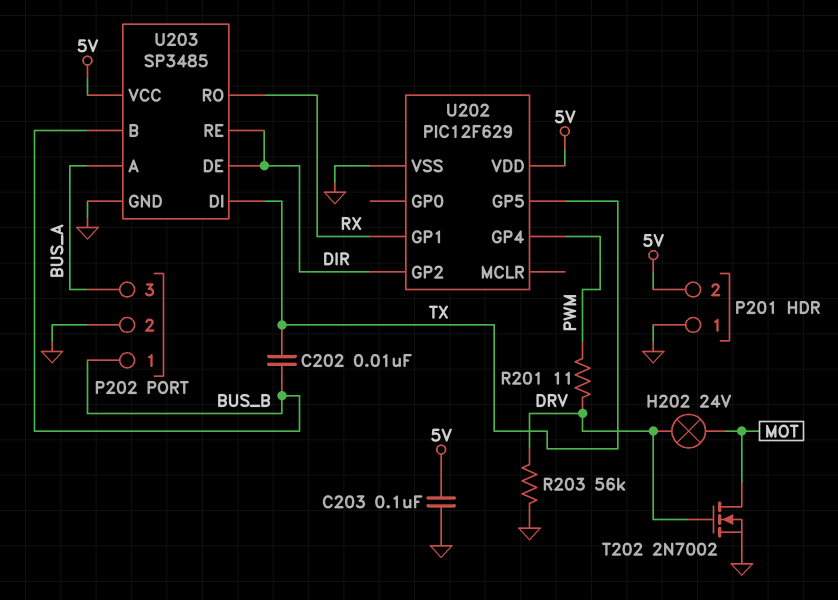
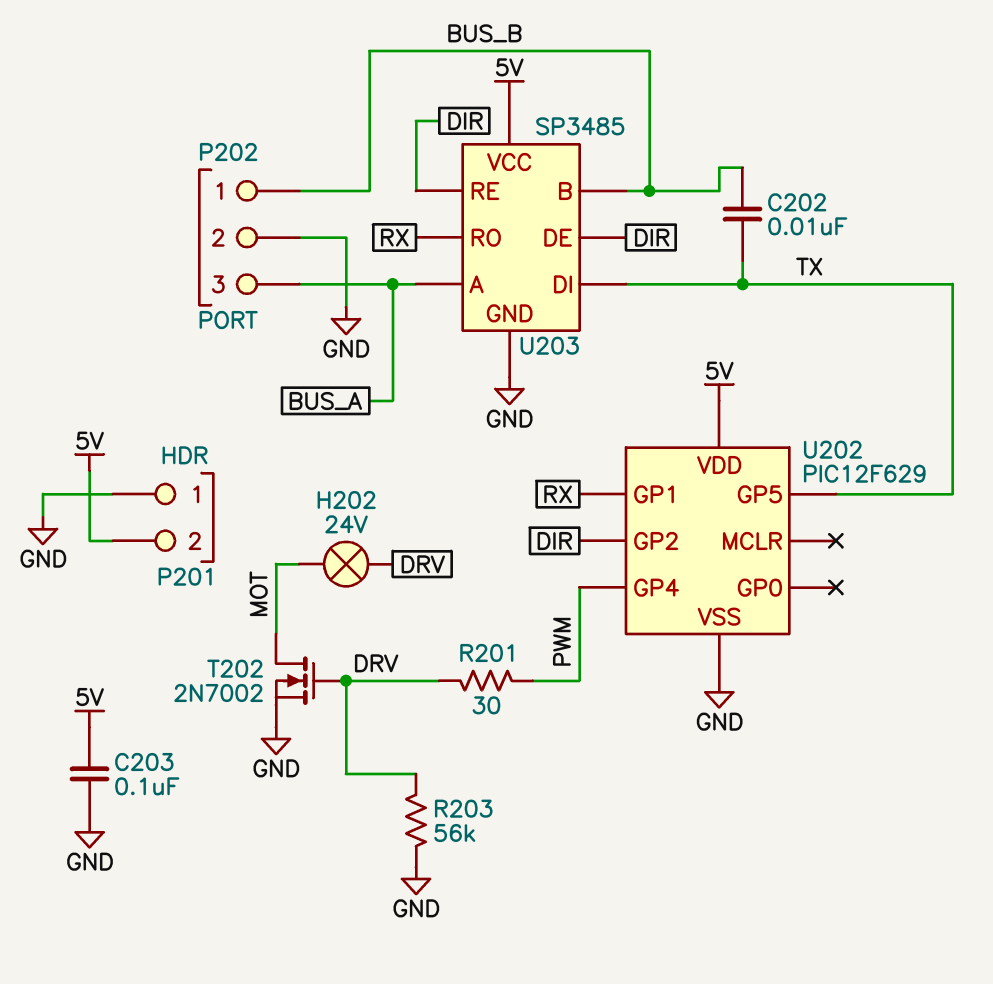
R201: 11 (DRV, PWM) -> 30 (DRV, PWM)

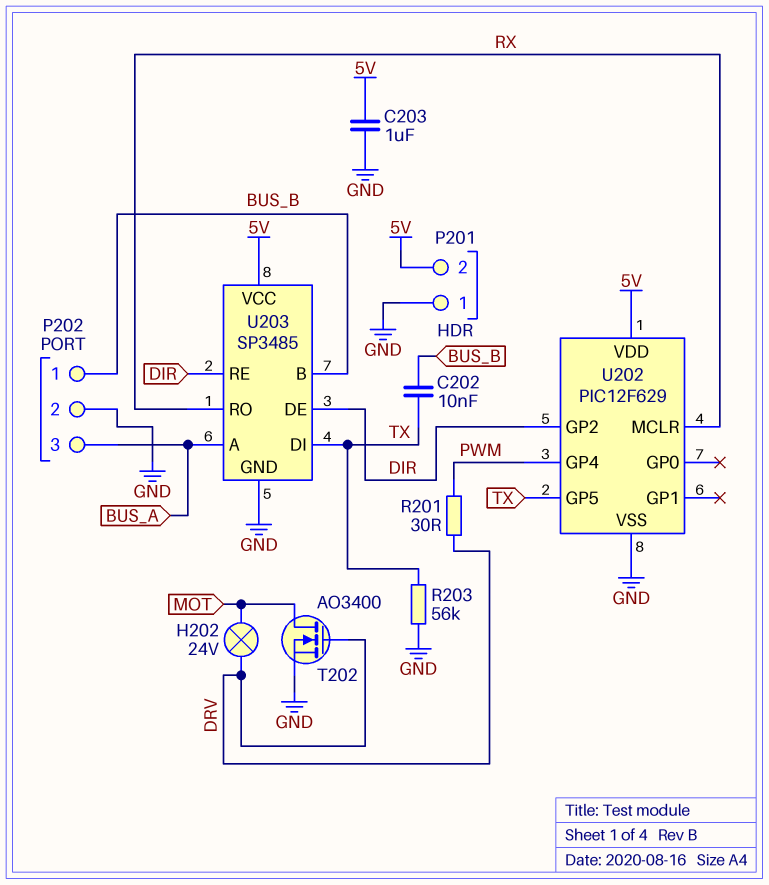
C203: 100nF (5V, GND) -> 1uF (5V, GND)
R203: 56k (DRV, GND) -> 56k (GND, TX)
T202: NMOS 2N7002 (G DRV, D MOT, S GND) -> NMOS AO3400 (G DRV, D MOT, S GND)
U202 pin GP1: RX -> none
U202 pin MCLR: none -> RX

